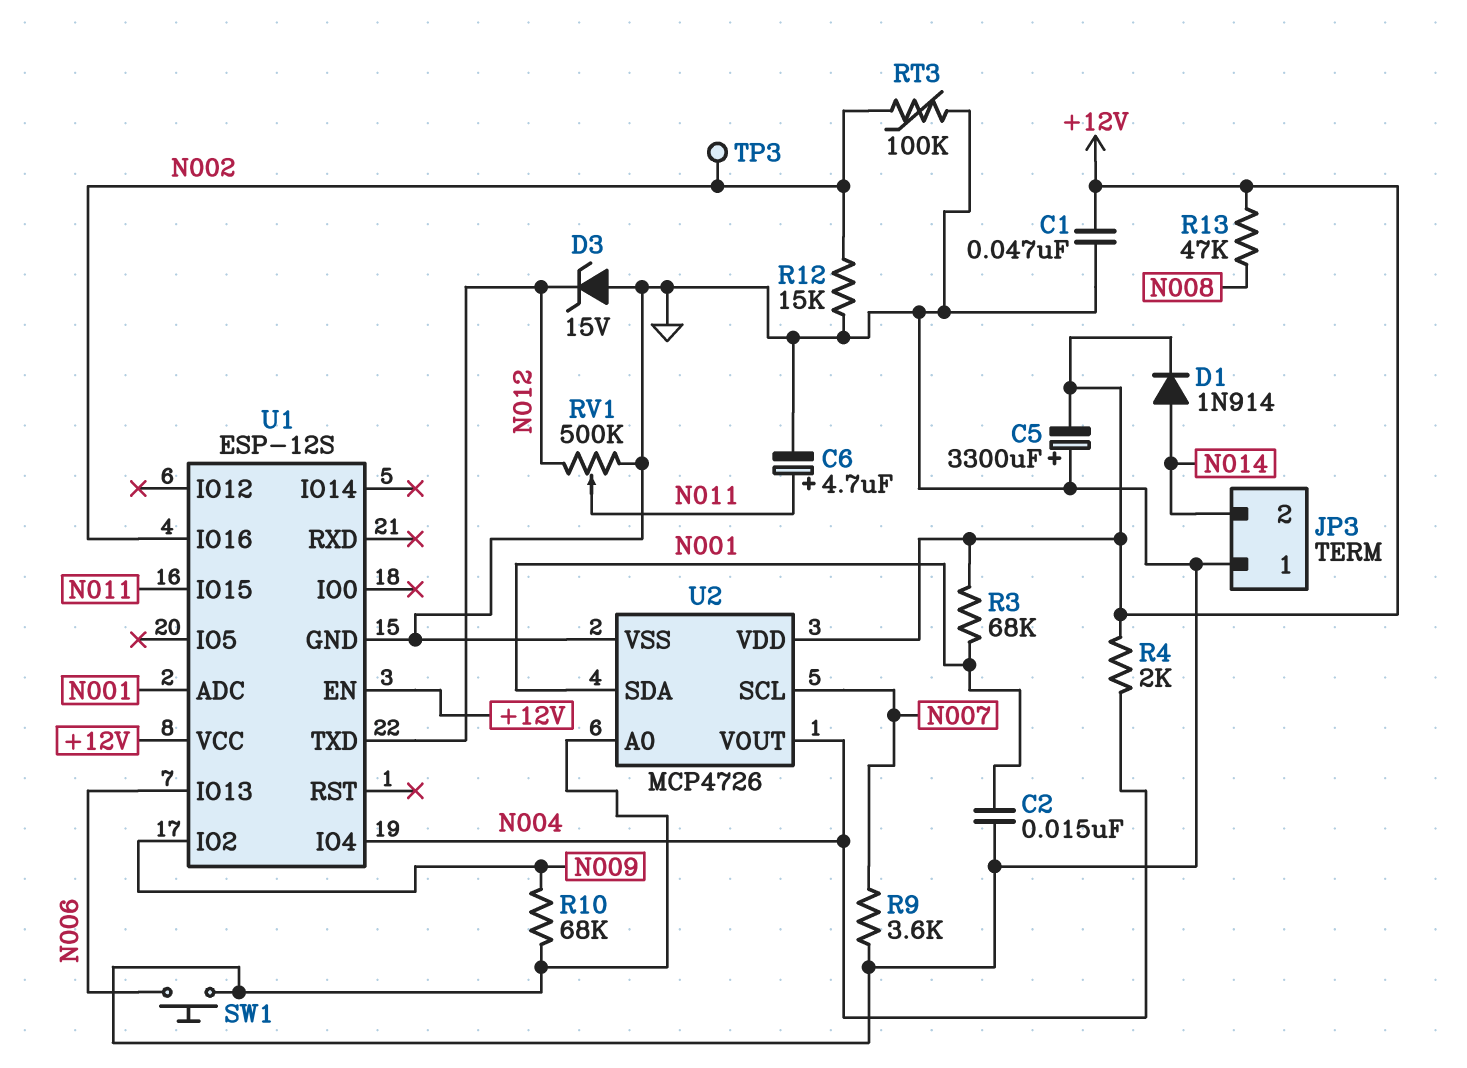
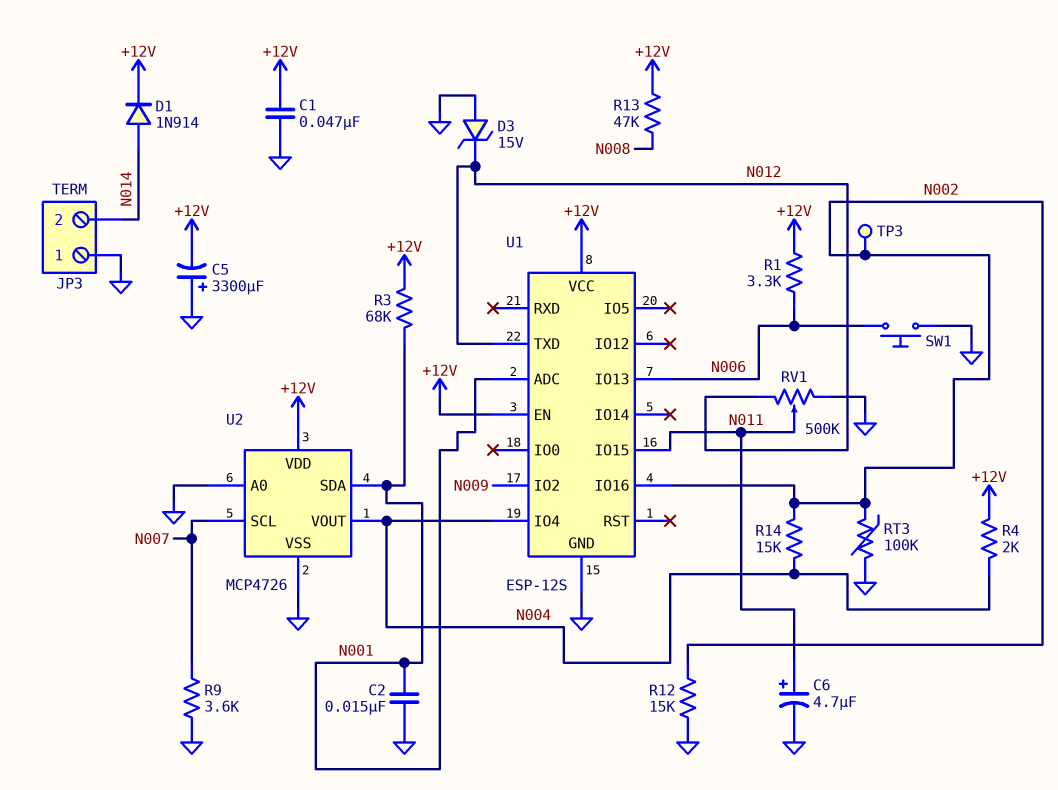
R1: none -> 3.3k (+12V, N006)
R10: 68k (GND, N009) -> none
R14: none -> 15k (N002, N004)

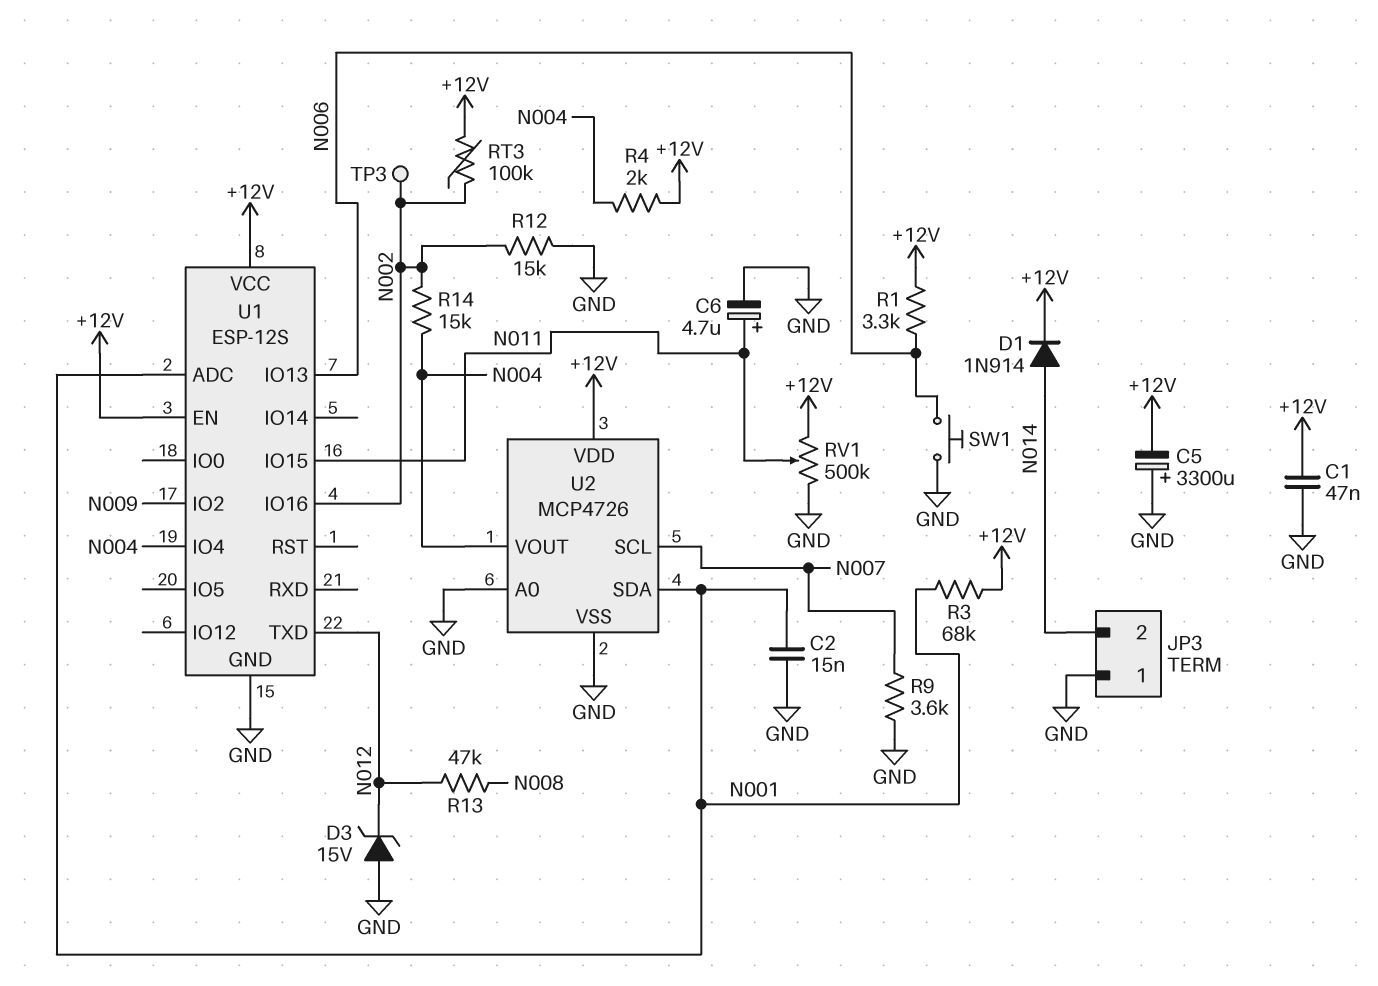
R13: 47k (+12V, N008) -> 47k (N008, N012)
RT3: 100k (GND, N002) -> 100k (+12V, N002)
RV1: 500k (GND, N012, wiper N011) -> 500k (+12V, GND, wiper N011)

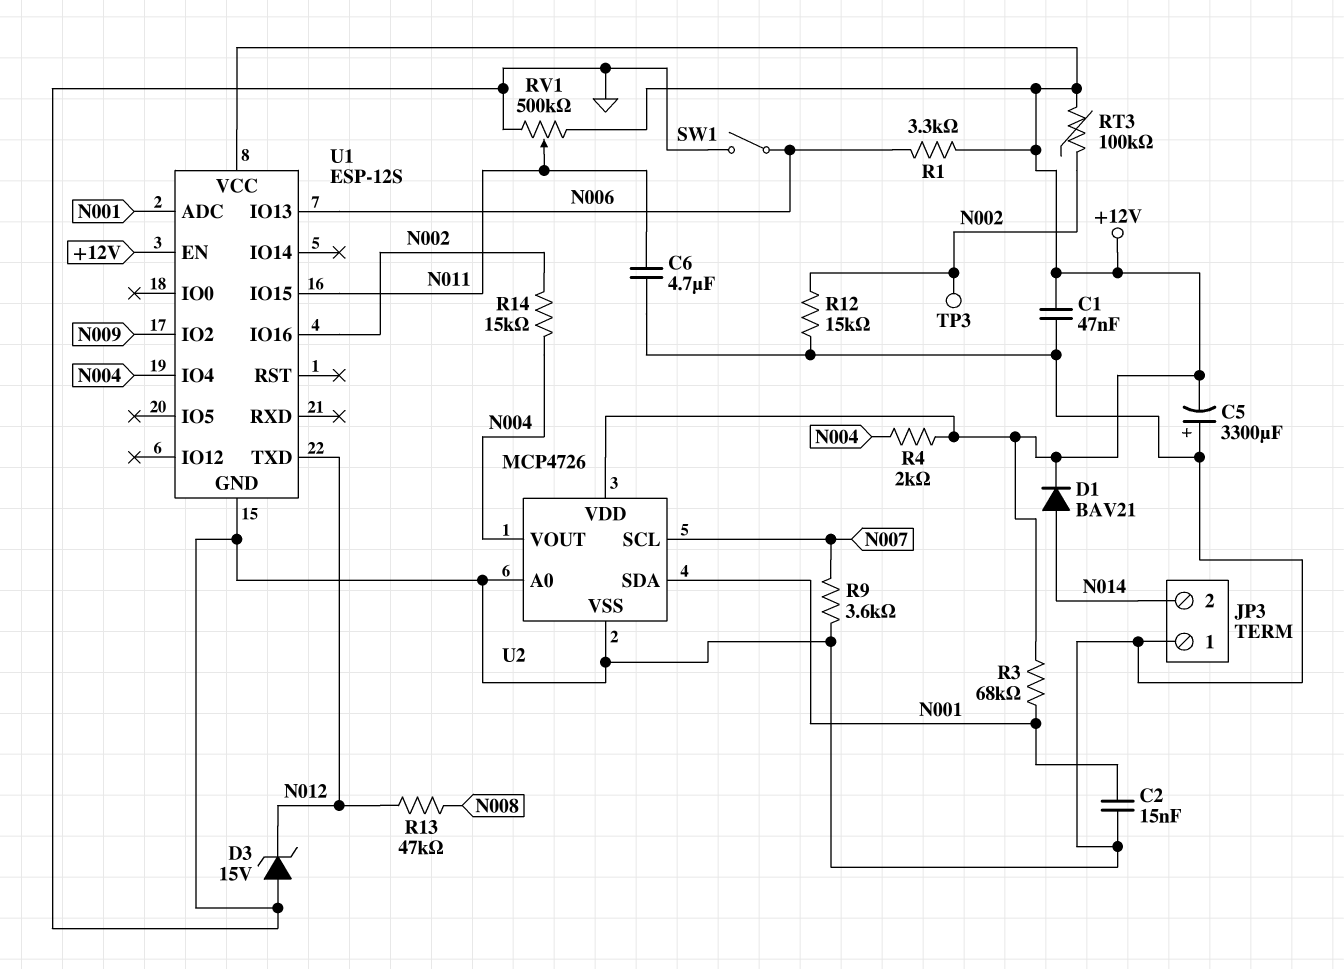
C6: 4.7uF (plus N011, minus GND) -> 4.7uF (GND, N011)
D1: diode 1N914 (A N014, K +12V) -> diode BAV21 (A N014, K +12V)
SW1: button (GND, N006) -> switch (GND, N006)

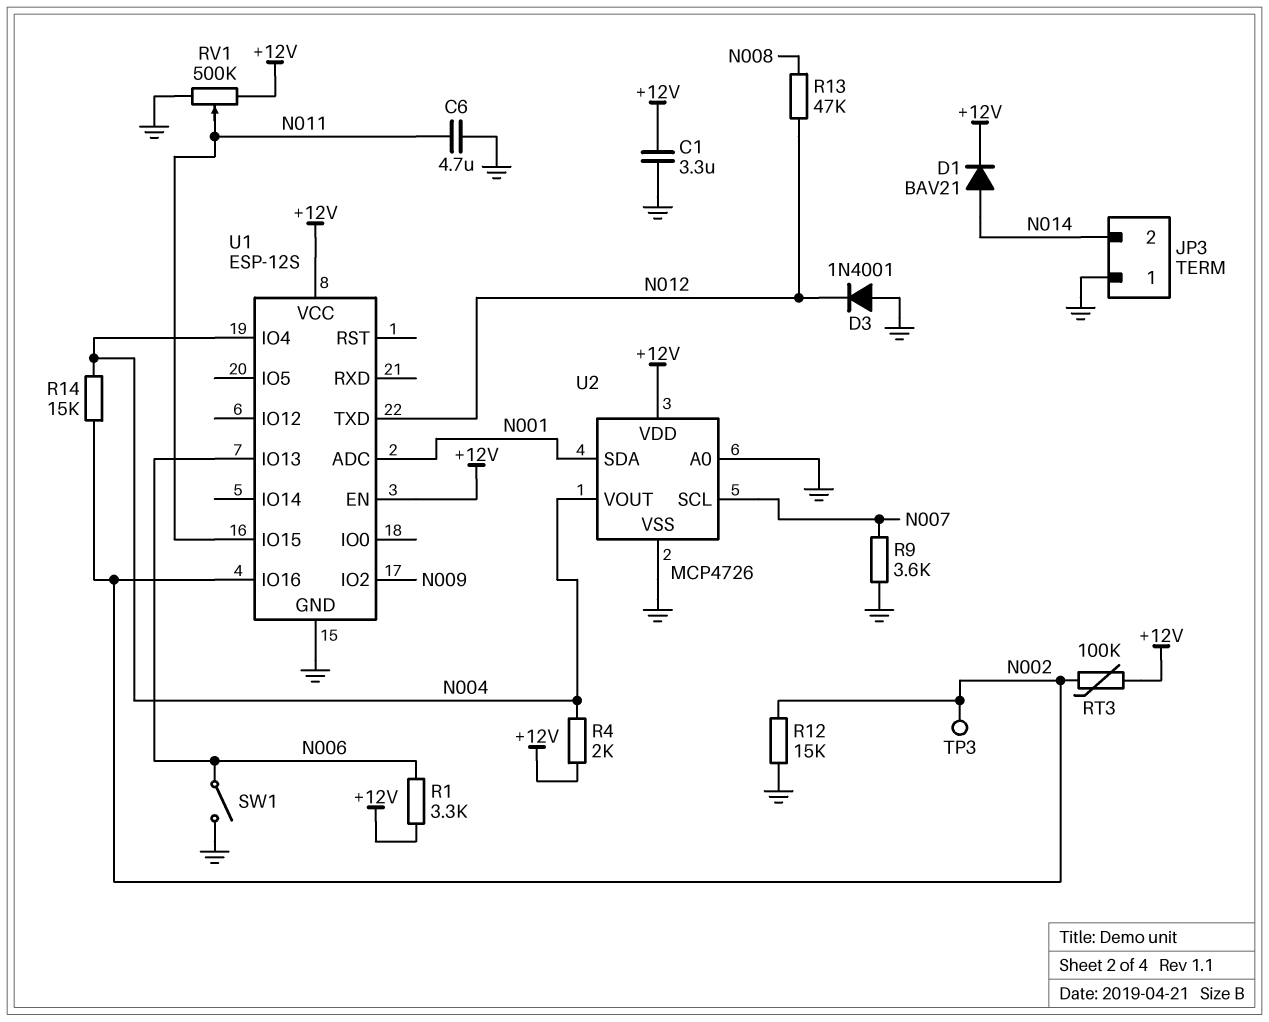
C1: 47nF (+12V, GND) -> 3.3uF (+12V, GND)
C2: 15nF (GND, N001) -> none
C5: 3300uF (plus GND, minus +12V) -> none
D3: zener 15V (A GND, K N012) -> diode 1N4001 (A GND, K N012)
R3: 68k (+12V, N001) -> none

